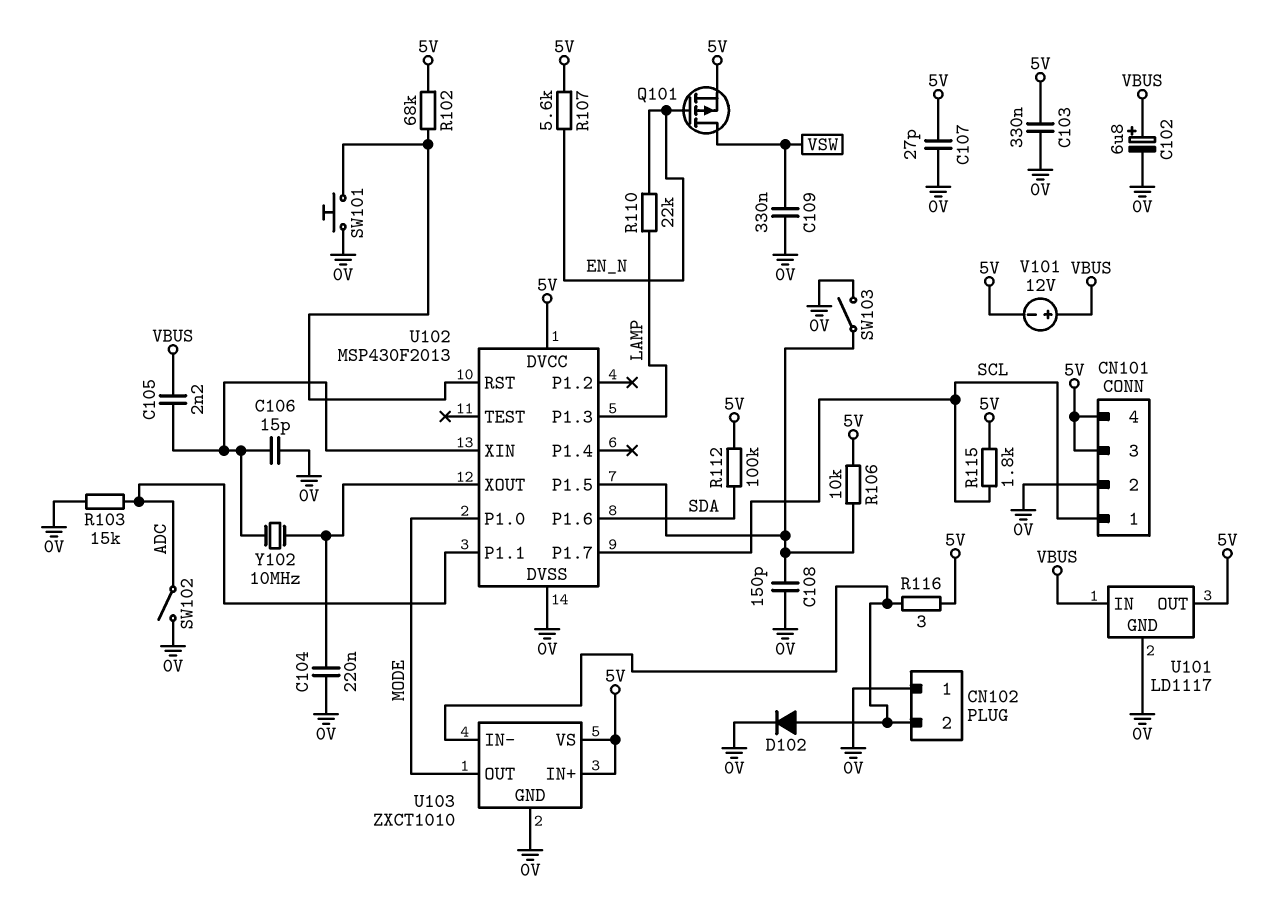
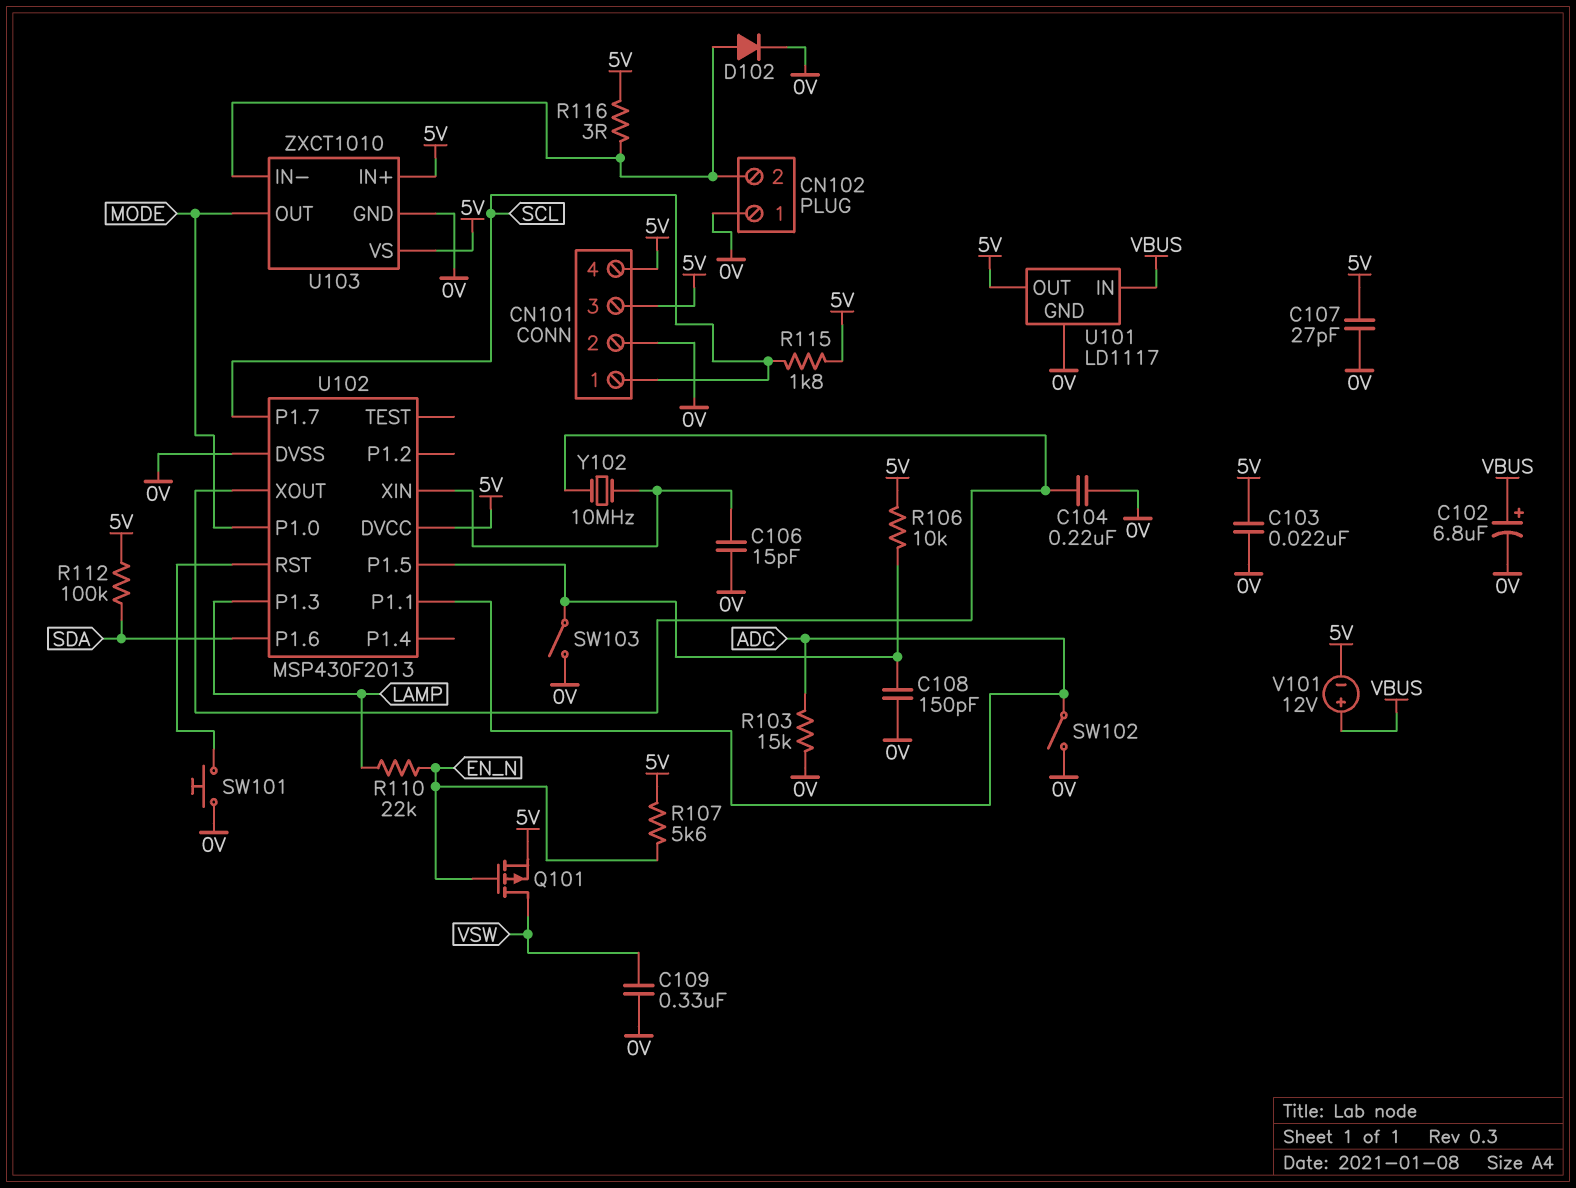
C103: 330nF (0V, 5V) -> 22nF (0V, 5V)
C105: 2.2nF (U102/XIN, VBUS) -> none
R102: 68k (5V, U102/RST) -> none

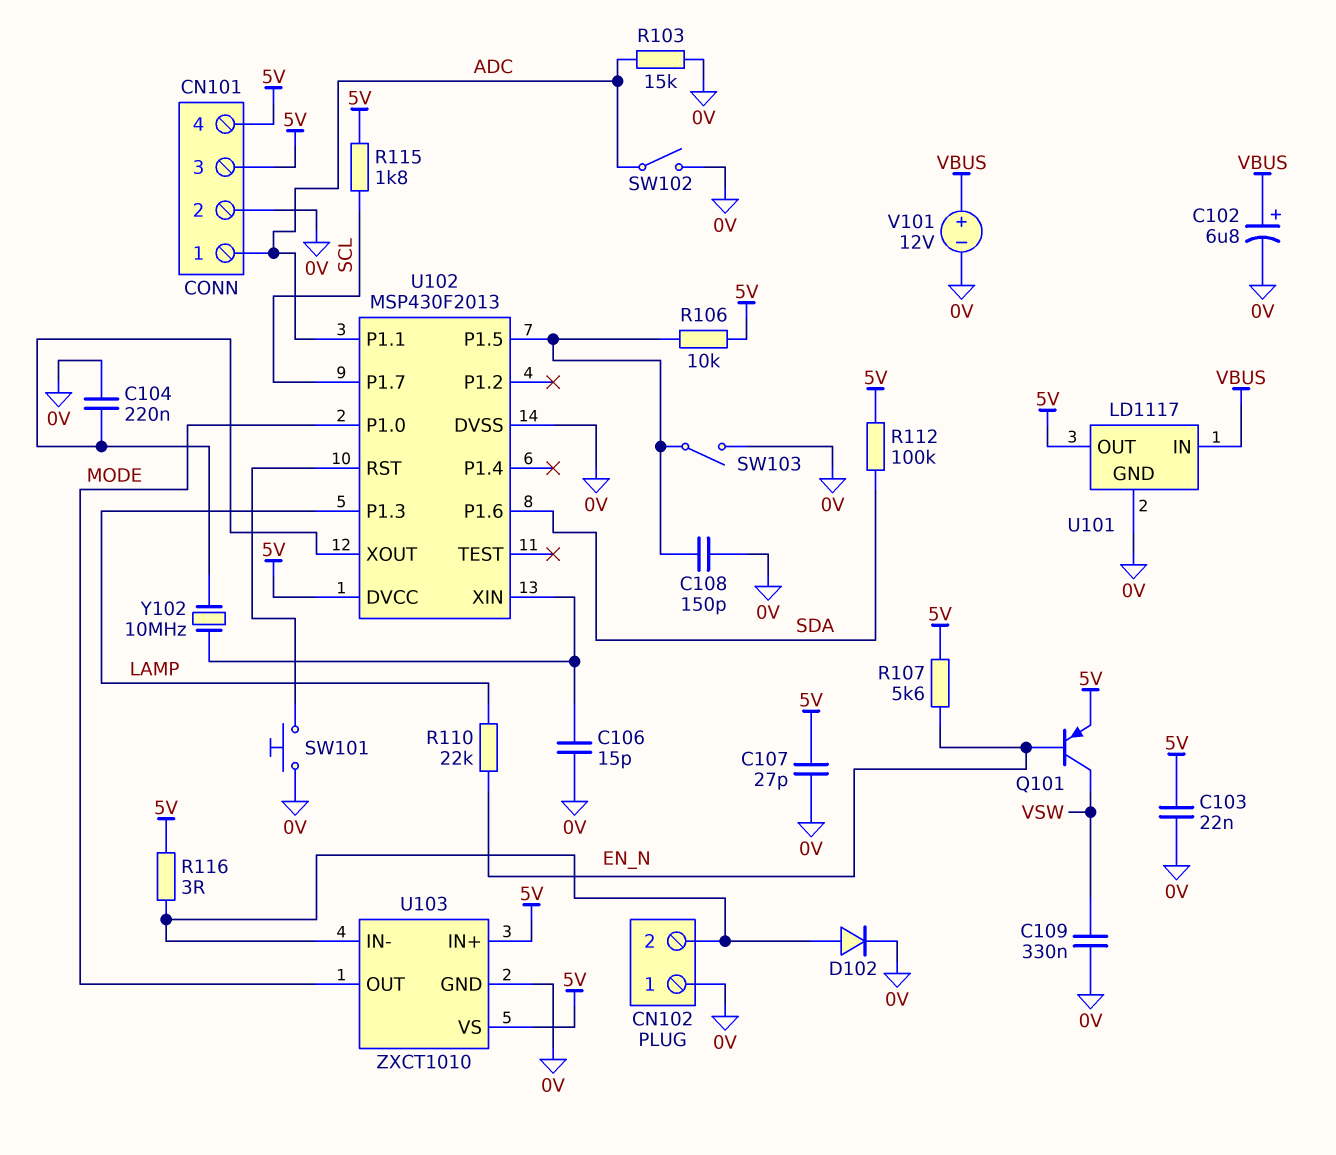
CN101 pin 1: SCL -> ADC
Q101: PMOS (G EN_N, D VSW, S 5V) -> PNP (B EN_N, C VSW, E 5V)
V101: 12V (plus VBUS, minus 5V) -> 12V (plus VBUS, minus 0V)

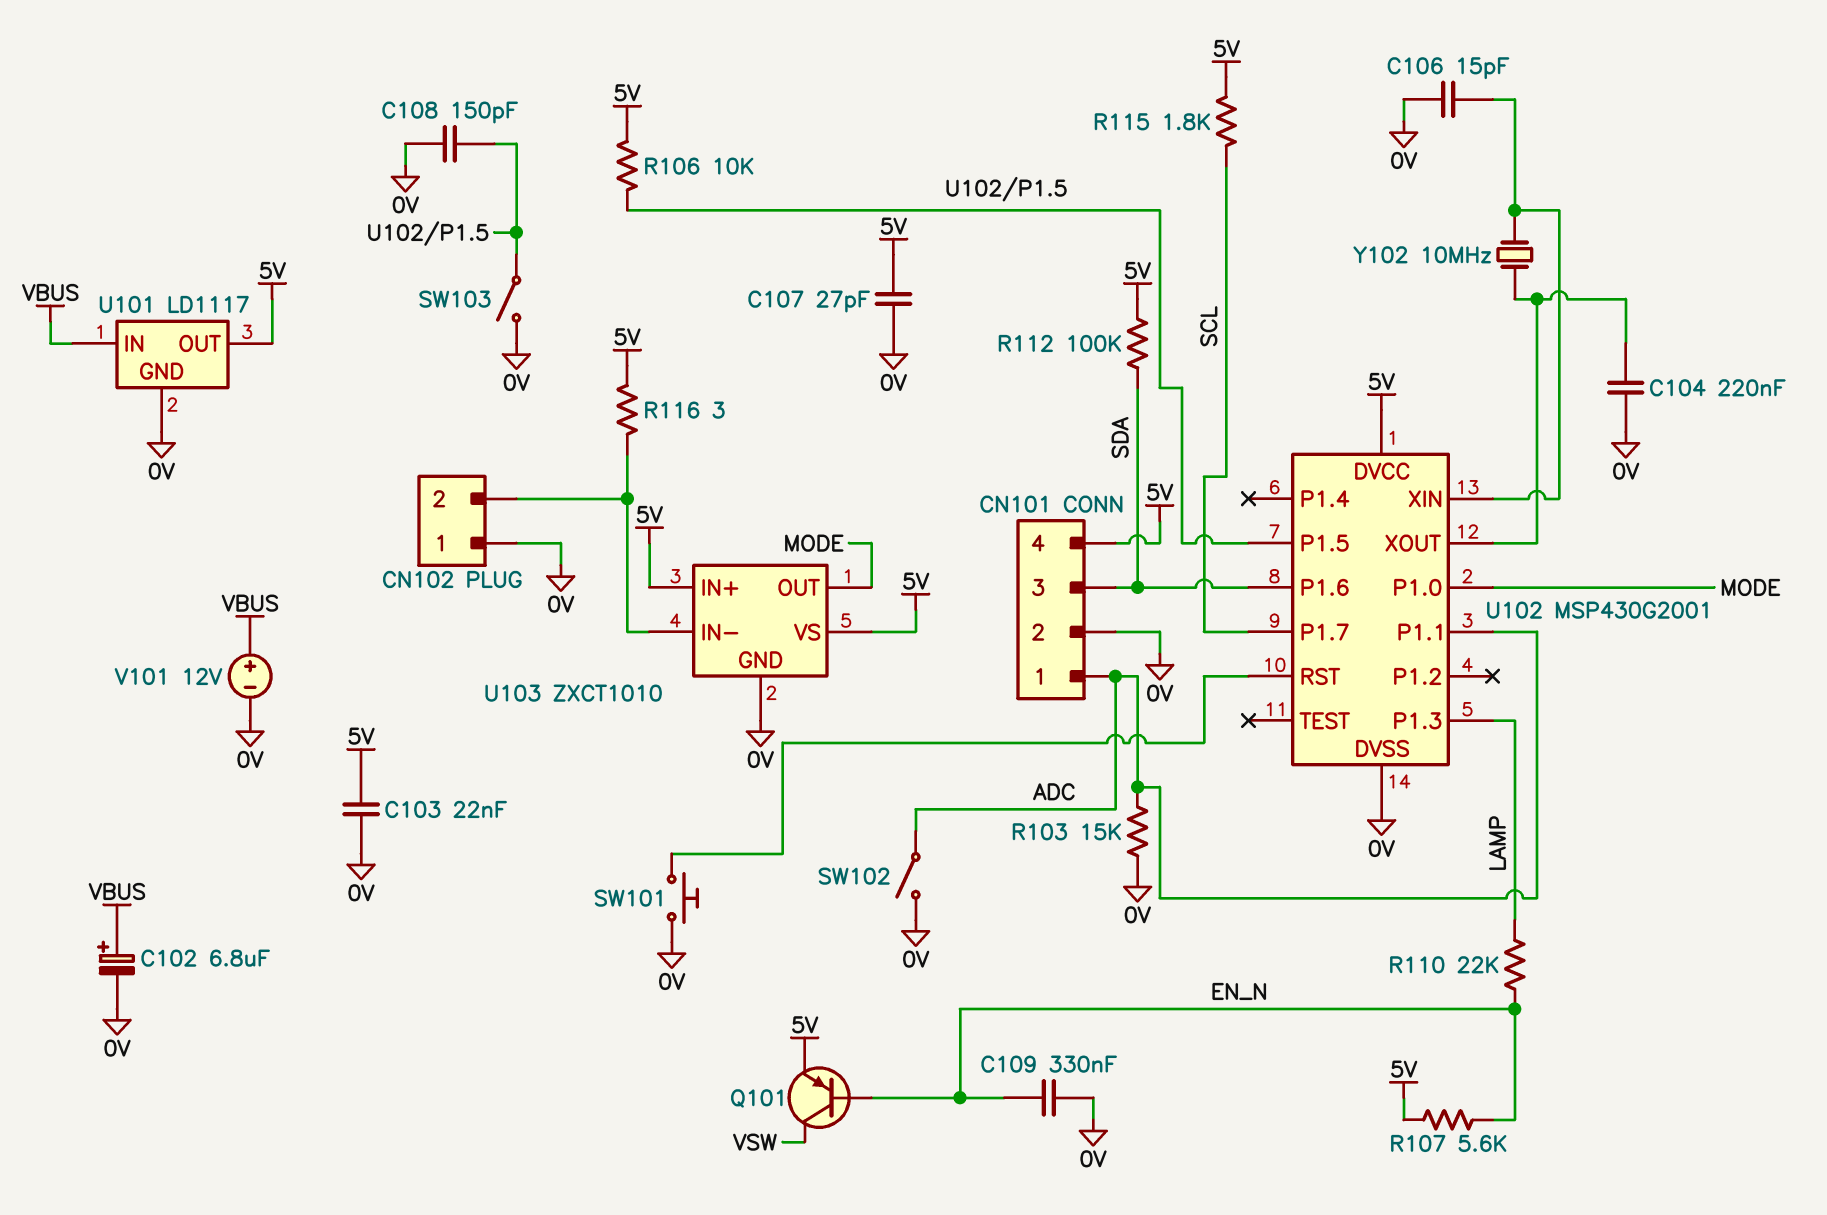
C109: 330nF (0V, VSW) -> 330nF (0V, EN_N)
CN101 pin 3: 5V -> SDA
D102: diode (A CN102/2, K 0V) -> none
U102: MSP430F2013 -> MSP430G2001

